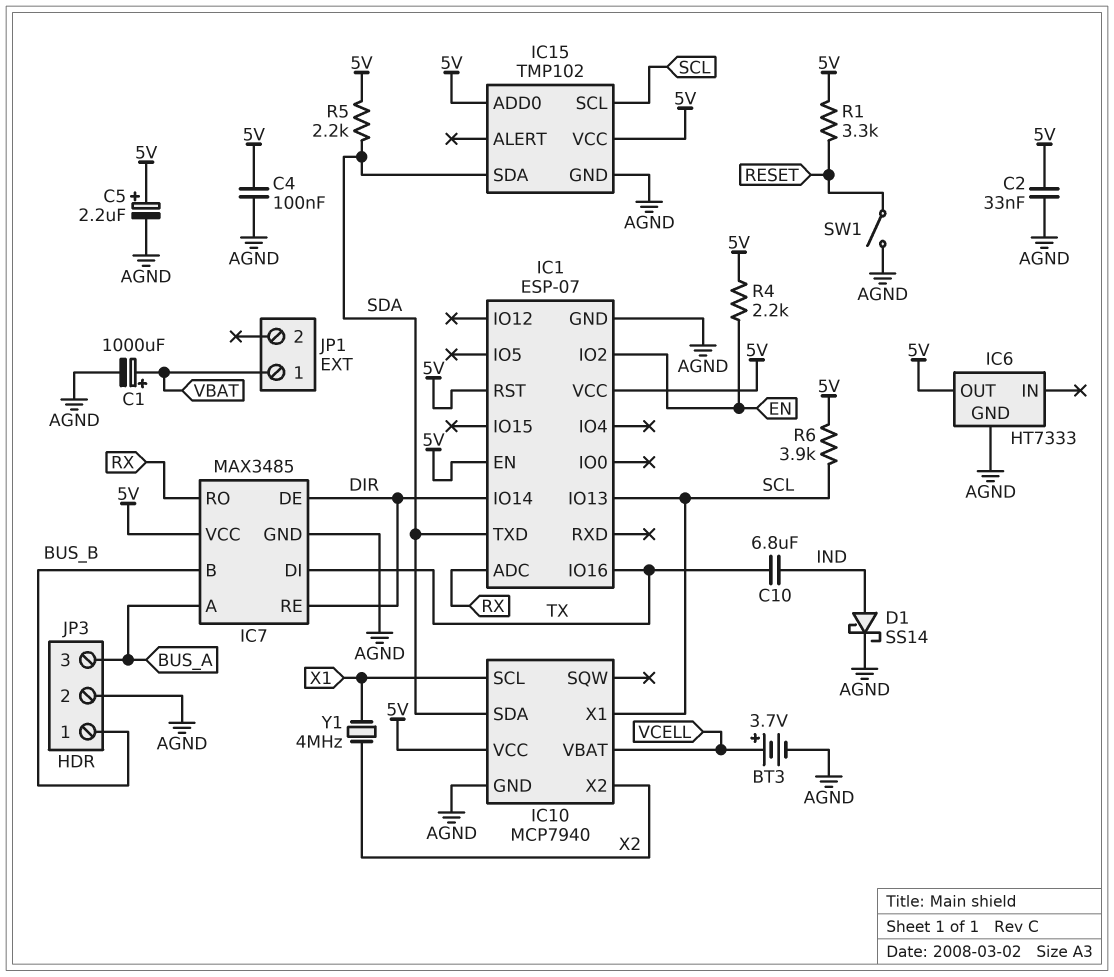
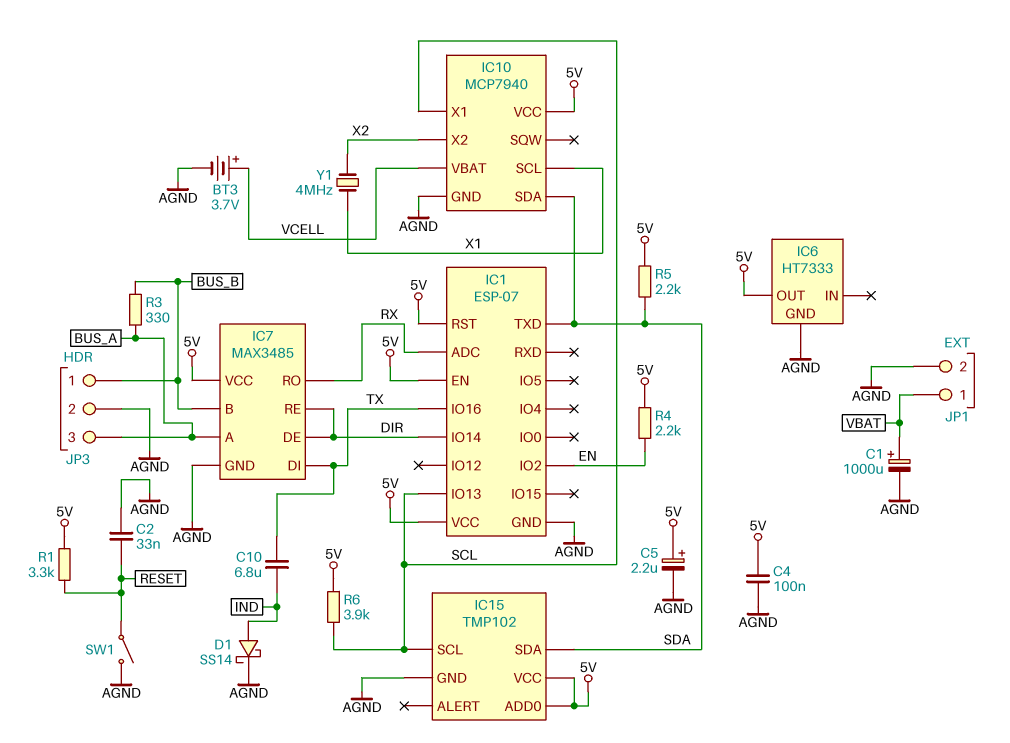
C2: 33nF (5V, AGND) -> 33nF (AGND, RESET)
JP1 pin 2: none -> AGND
R3: none -> 330 (BUS_A, BUS_B)

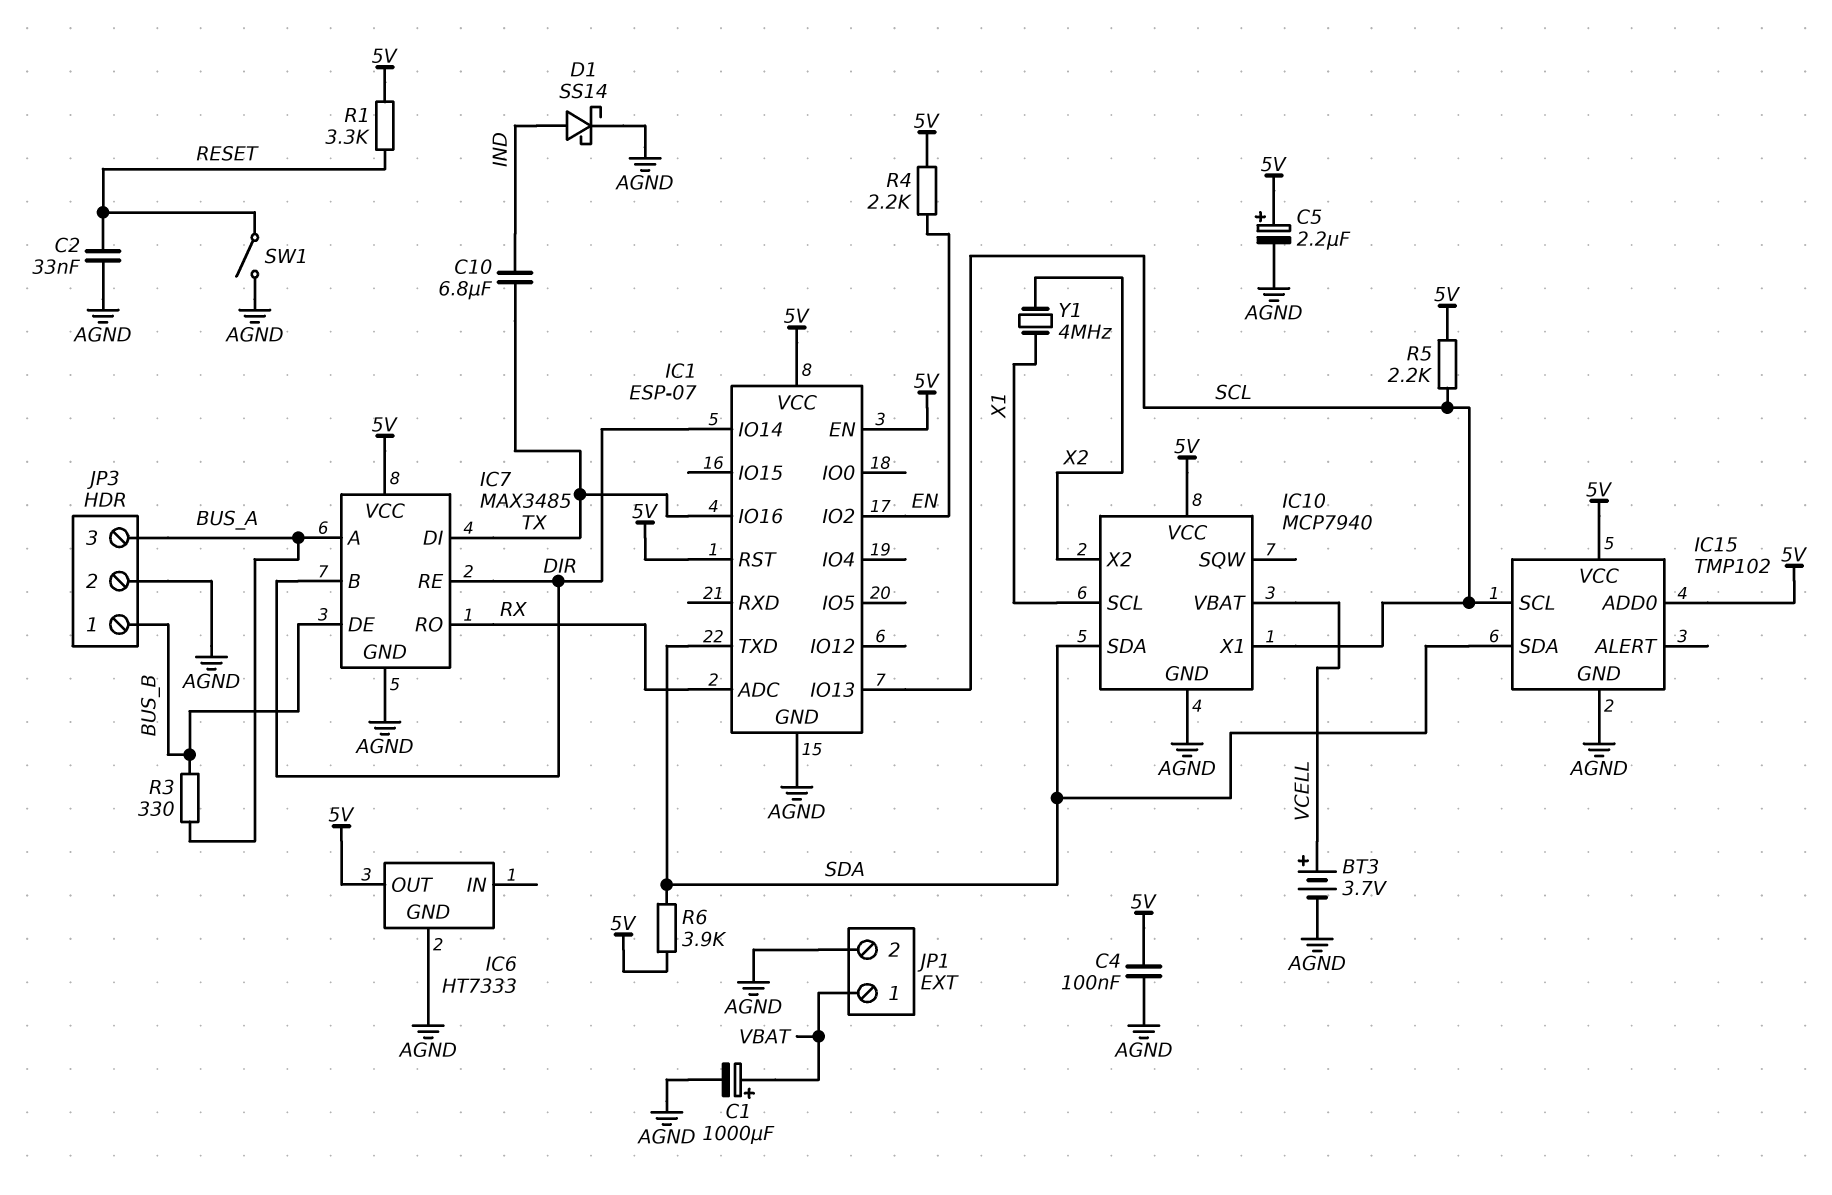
IC7 pin B: BUS_B -> DIR
IC7 pin DE: DIR -> BUS_B
R5: 2.2k (5V, SDA) -> 2.2k (5V, SCL)
R6: 3.9k (5V, SCL) -> 3.9k (5V, SDA)

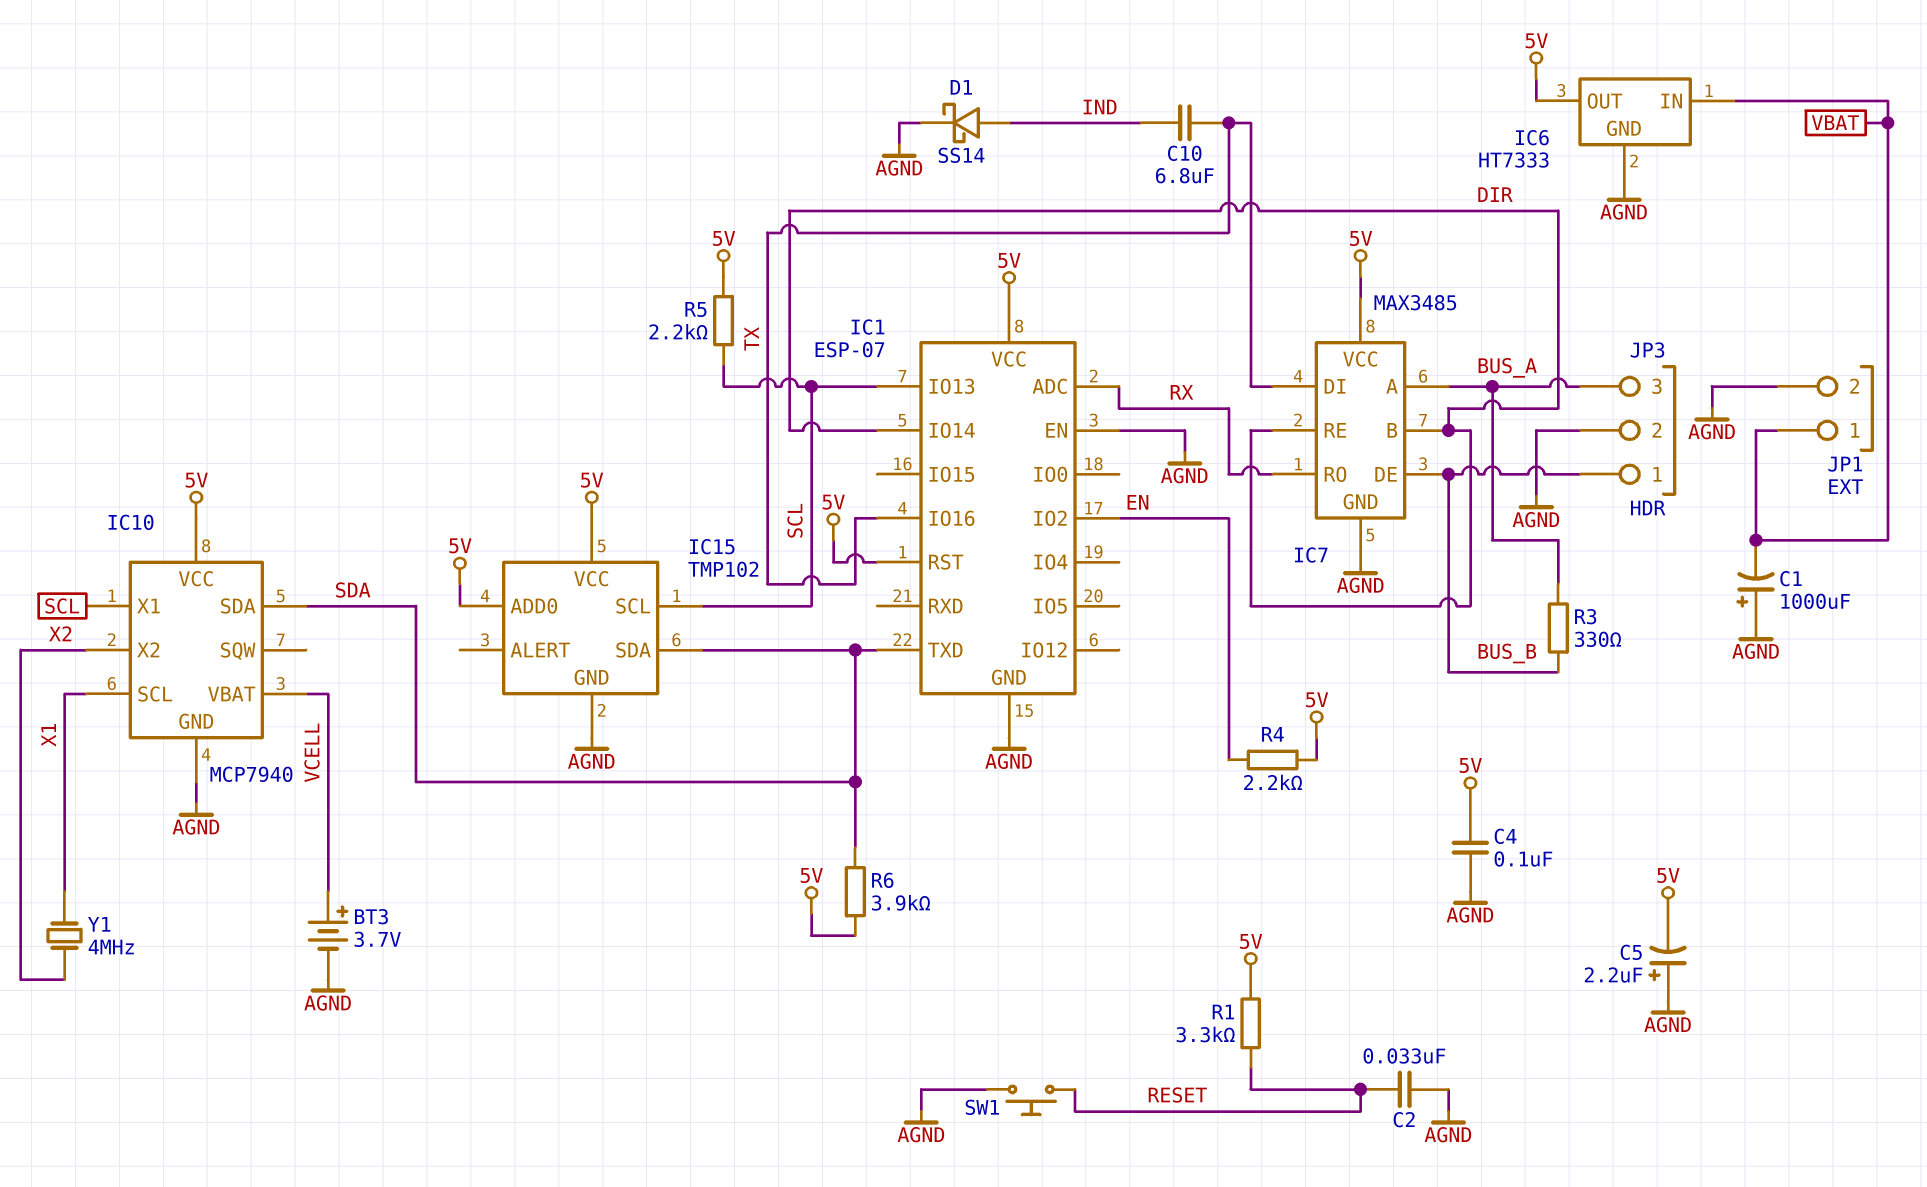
C1: 1000uF (plus VBAT, minus AGND) -> 1000uF (plus AGND, minus VBAT)
C5: 2.2uF (plus 5V, minus AGND) -> 2.2uF (plus AGND, minus 5V)
IC1 pin EN: 5V -> AGND
IC6 pin IN: none -> VBAT
SW1: switch (AGND, RESET) -> button (AGND, RESET)

